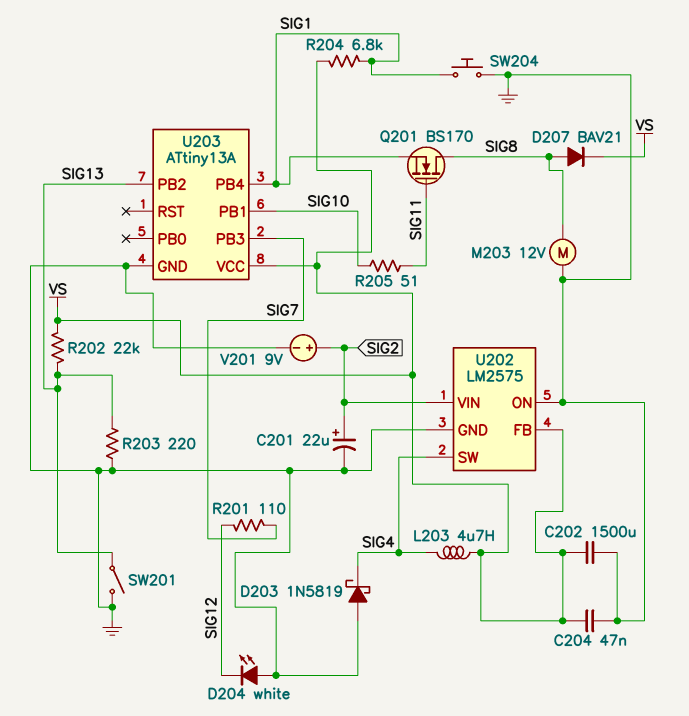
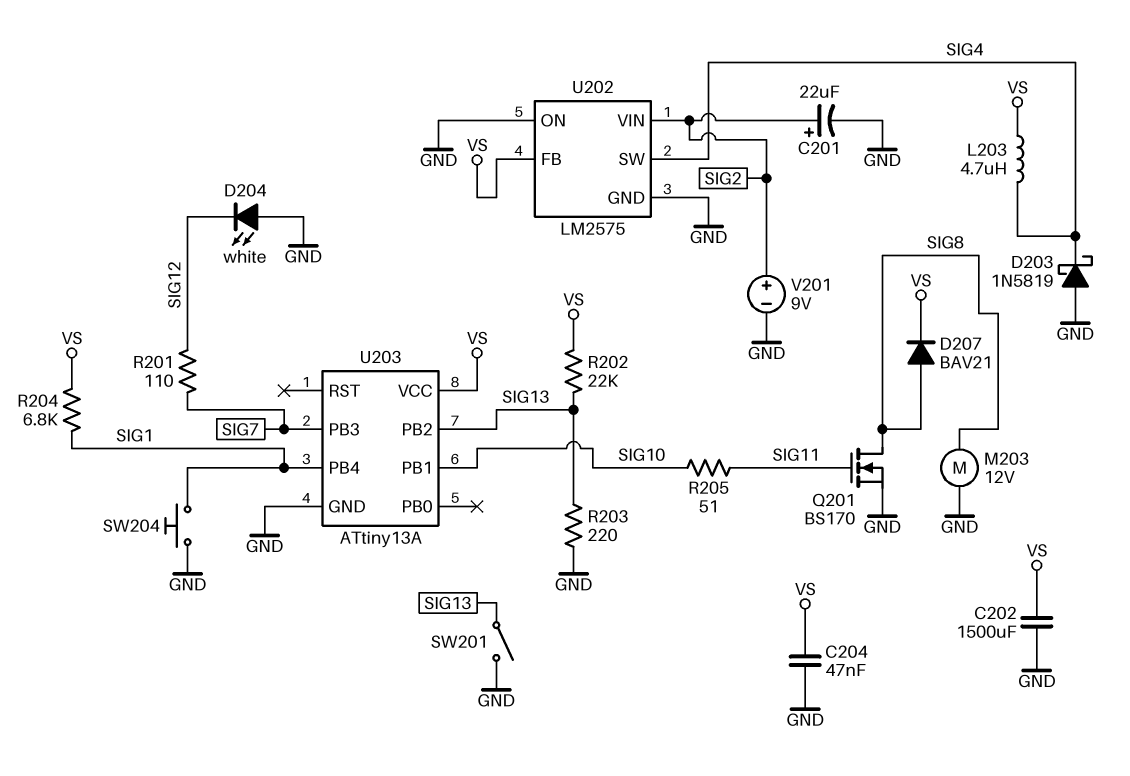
Q201: NMOS BS170 (G SIG11, D SIG8, S SIG1) -> NMOS BS170 (G SIG11, D SIG8, S GND)

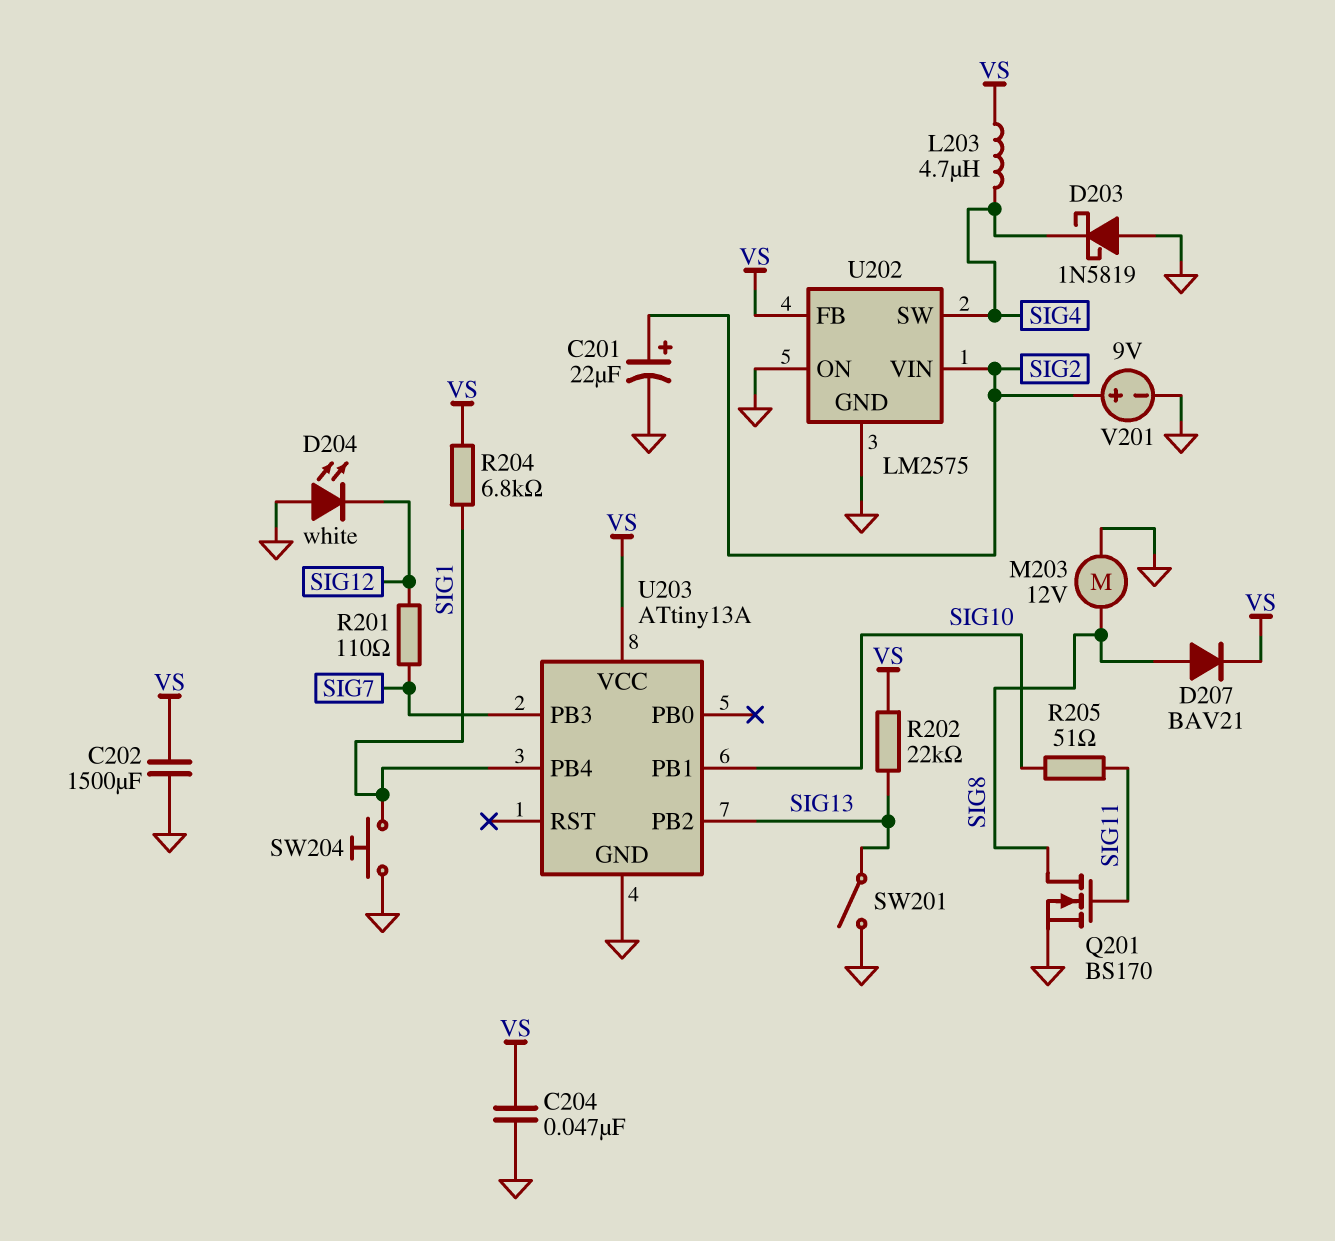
R203: 220 (GND, SIG13) -> none

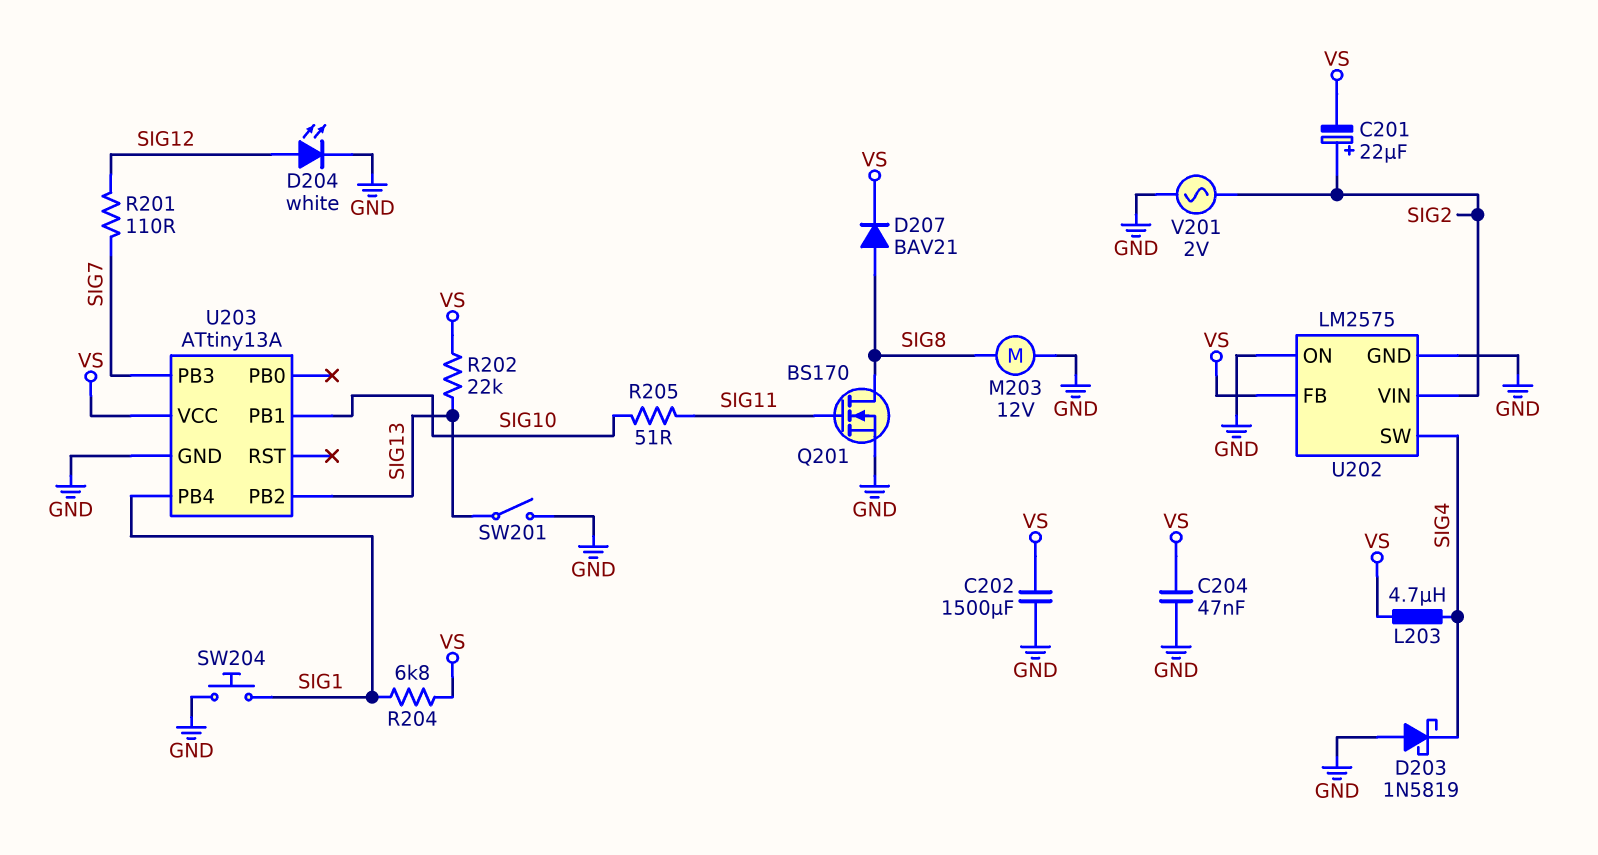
C201: 22uF (plus SIG2, minus GND) -> 22uF (plus SIG2, minus VS)
D204: LED white (A GND, K SIG12) -> LED white (A SIG12, K GND)
V201: 9V (plus SIG2, minus GND) -> AC 2V (GND, SIG2)

